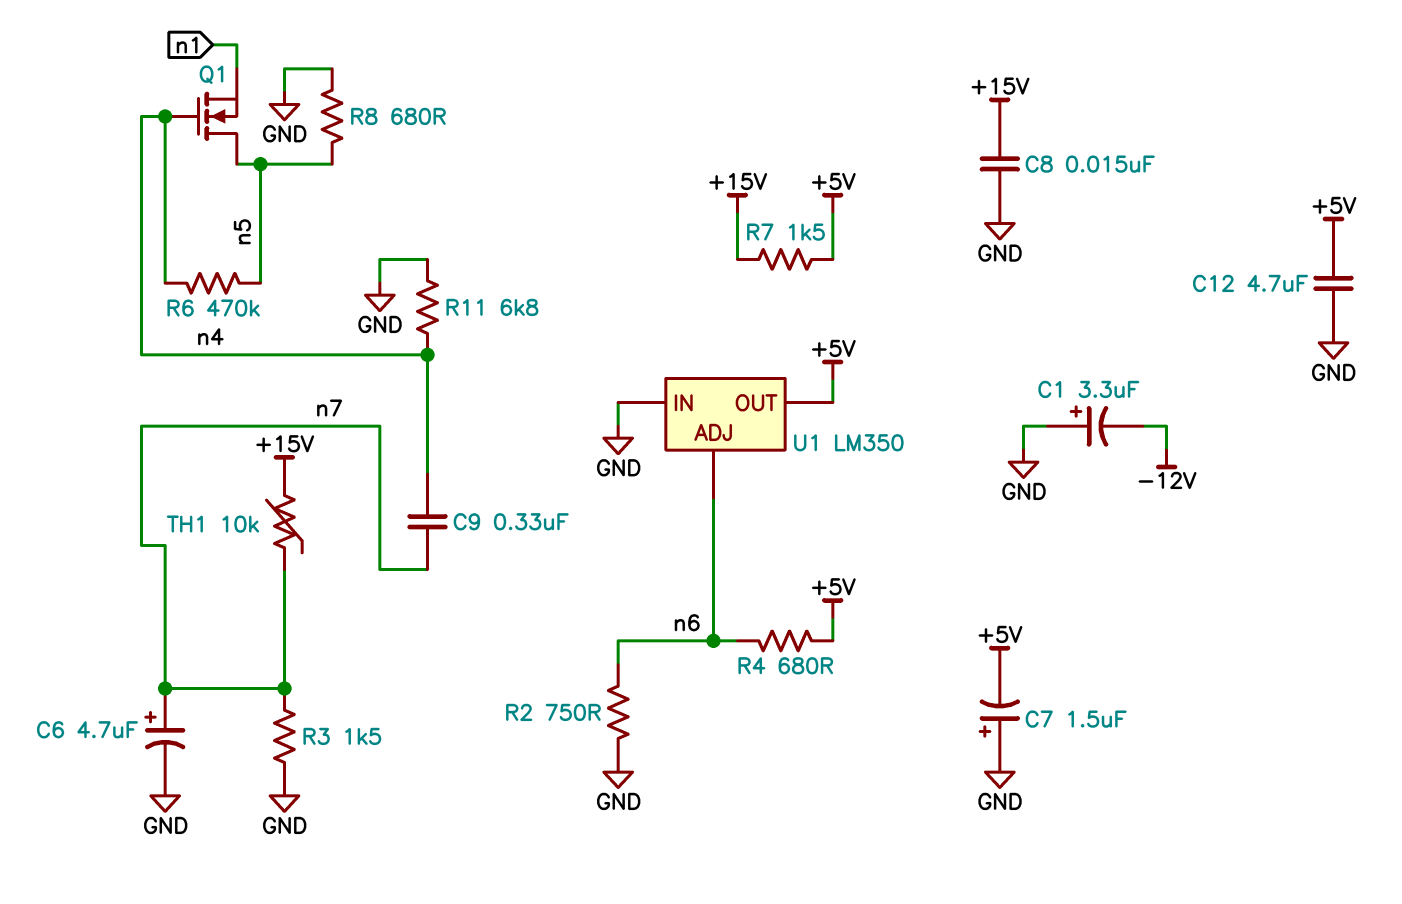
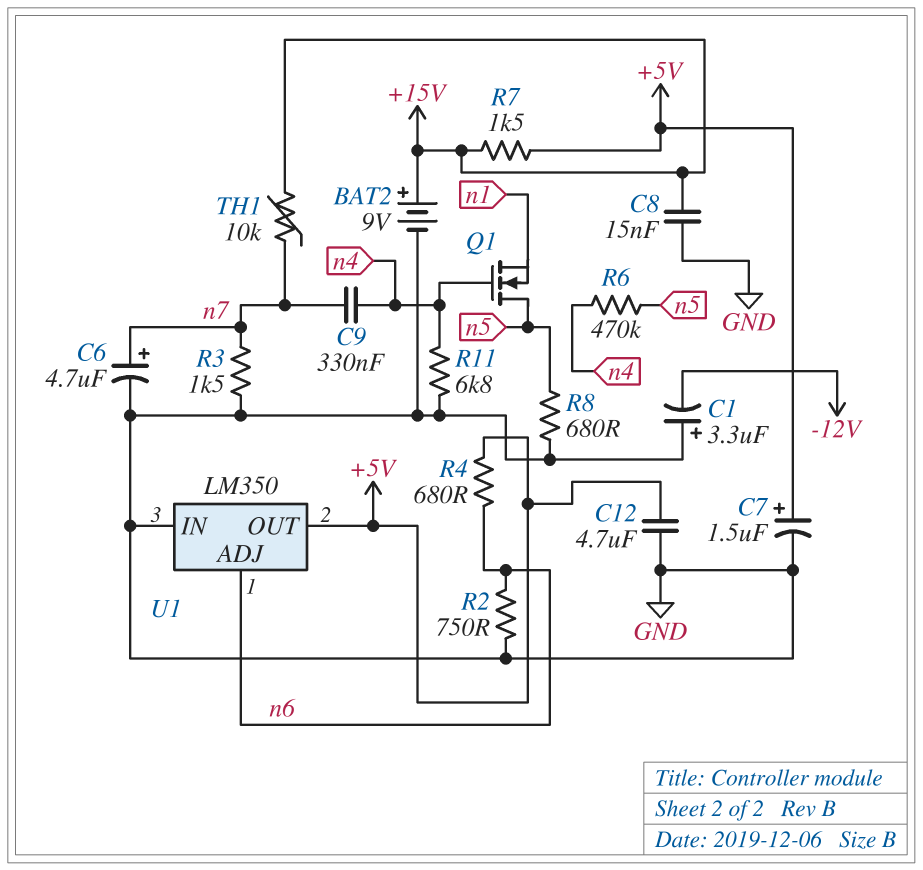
BAT2: none -> 9V (plus +15V, minus GND)
C7: 1.5uF (plus GND, minus +5V) -> 1.5uF (plus +5V, minus GND)

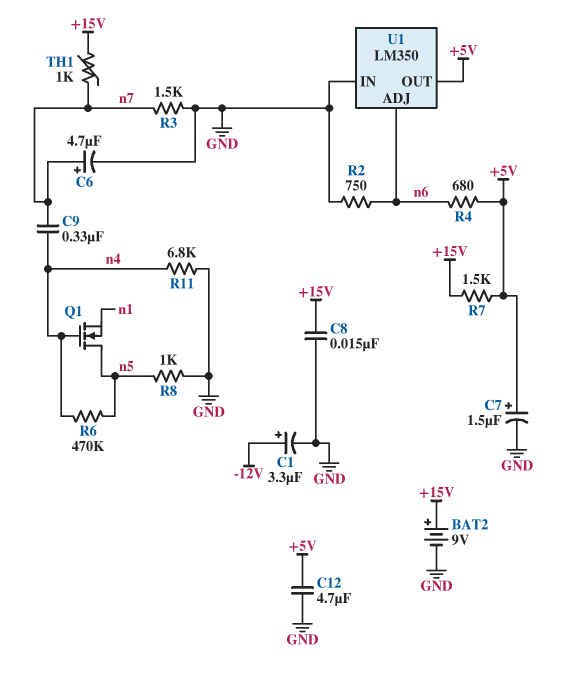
C1: 3.3uF (plus GND, minus -12V) -> 3.3uF (plus -12V, minus GND)
R8: 680 (GND, n5) -> 1k (GND, n5)
TH1: 10k (+15V, n7) -> 1k (+15V, n7)

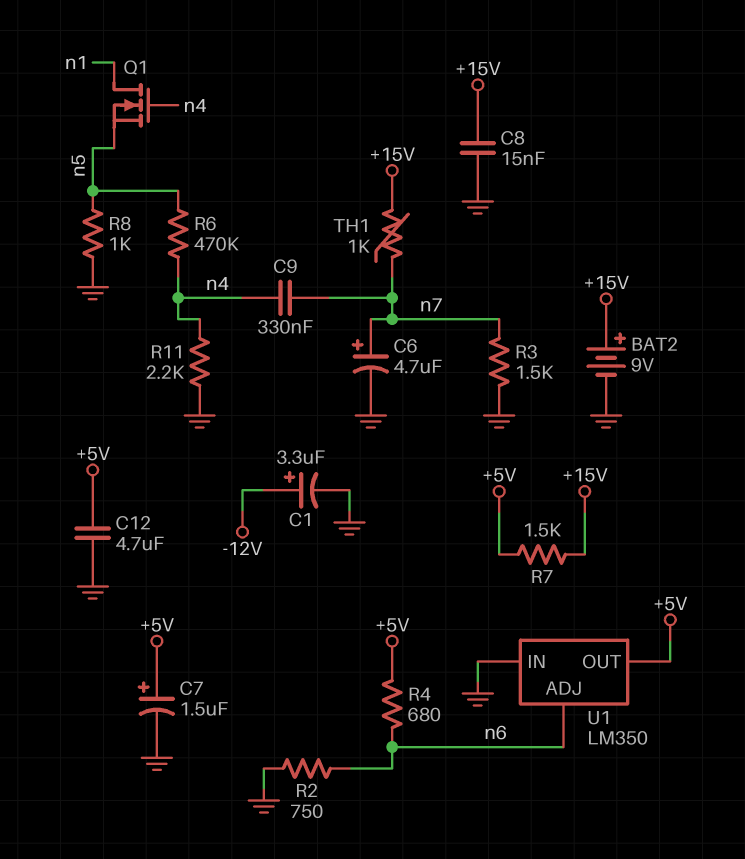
Q1: NMOS (G n4, D n5, S n1) -> NMOS (G n4, D n1, S n5)
R11: 6.8k (GND, n4) -> 2.2k (GND, n4)

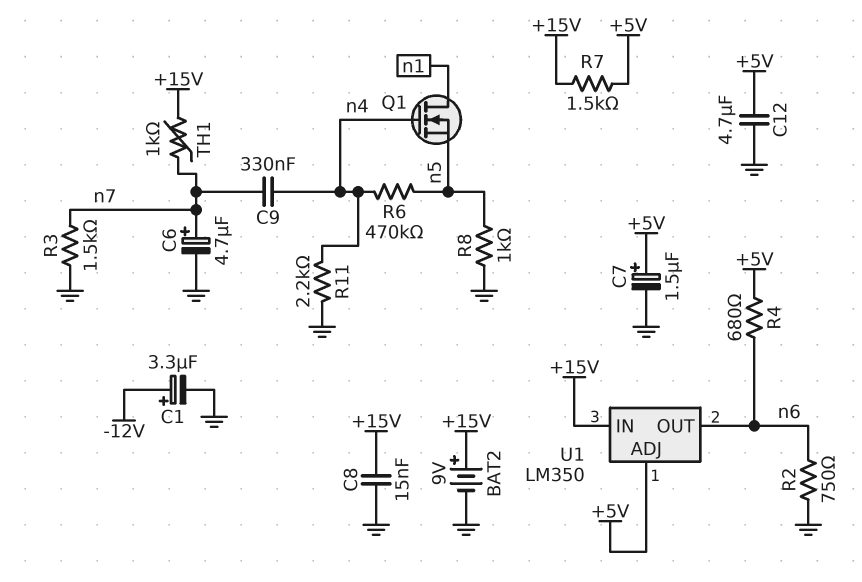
U1 pin ADJ: n6 -> +5V
U1 pin IN: GND -> +15V
U1 pin OUT: +5V -> n6

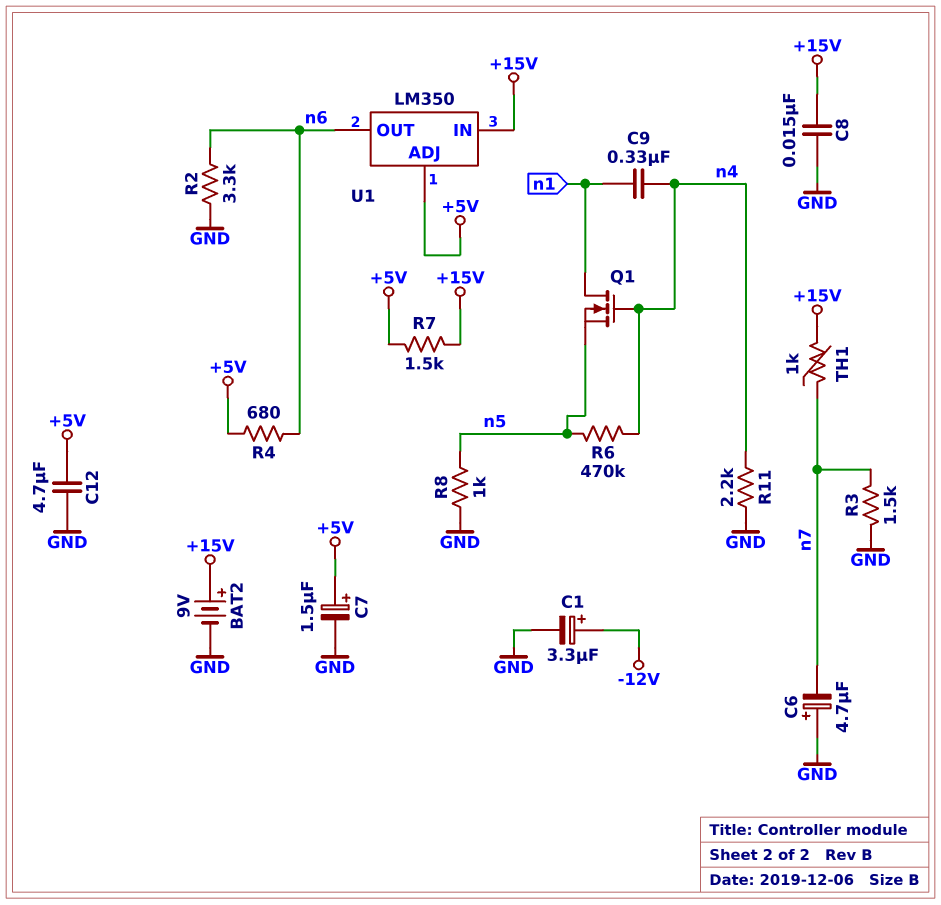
C6: 4.7uF (plus n7, minus GND) -> 4.7uF (plus GND, minus n7)
C9: 330nF (n4, n7) -> 330nF (n1, n4)
R2: 750 (GND, n6) -> 3.3k (GND, n6)

